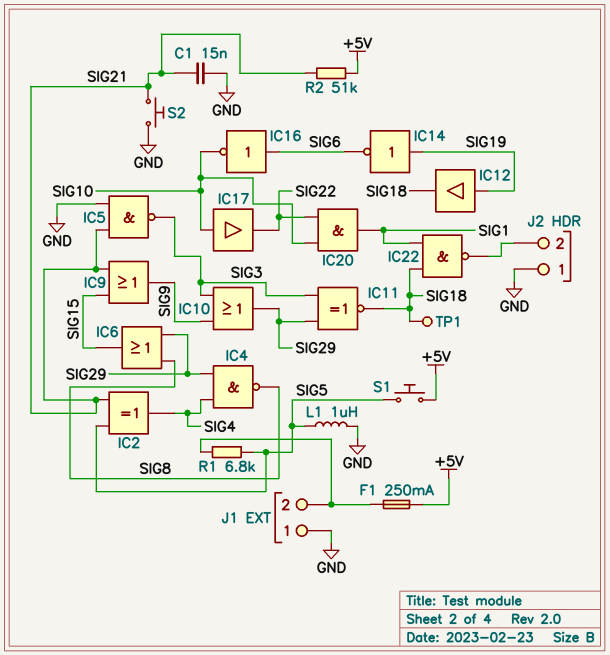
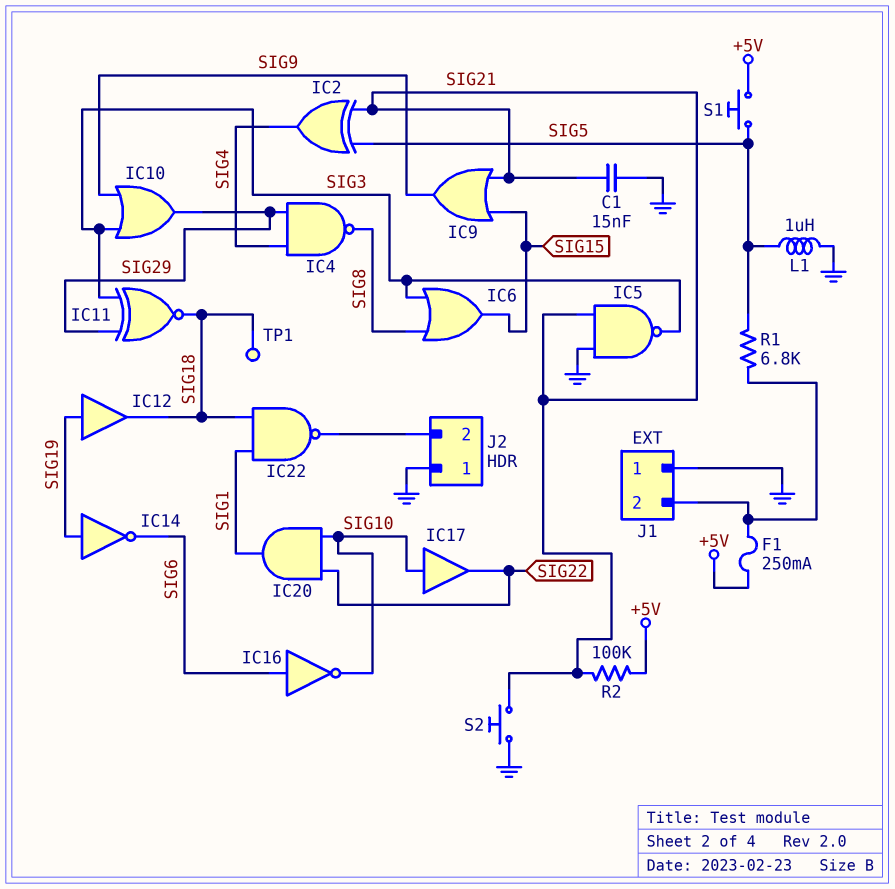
IC6: OR (in SIG8, in SIG29, out SIG15) -> OR (in SIG3, in SIG8, out SIG15)
R2: 51k (+5V, SIG21) -> 100k (+5V, SIG21)

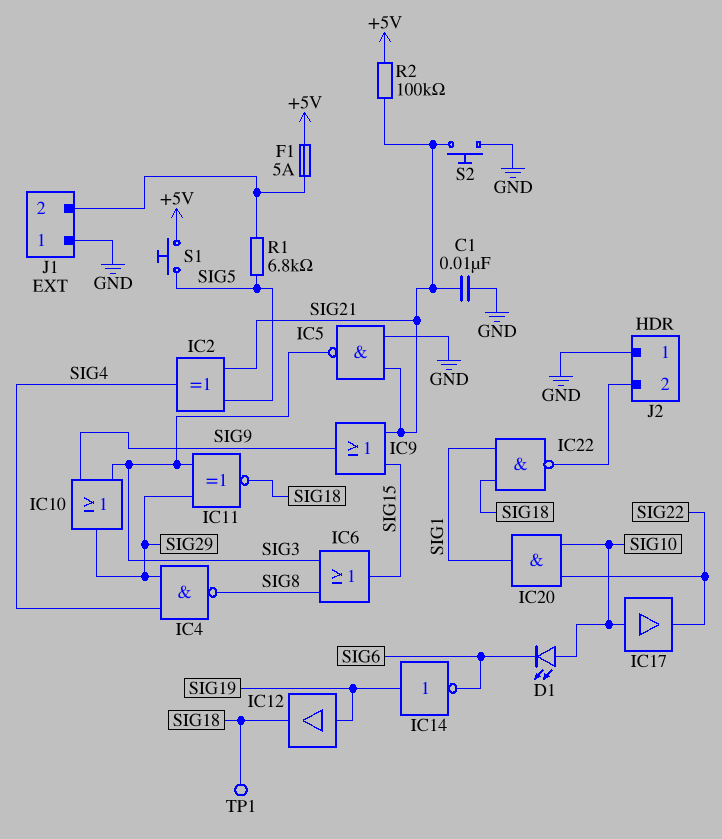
C1: 15nF (GND, SIG21) -> 10nF (GND, SIG21)
D1: none -> LED (A SIG10, K SIG6)
F1: 250mA (+5V, J1/2) -> 5A (+5V, J1/2)
IC16: NOT (in SIG6, out SIG10) -> none
L1: 1uH (GND, SIG5) -> none

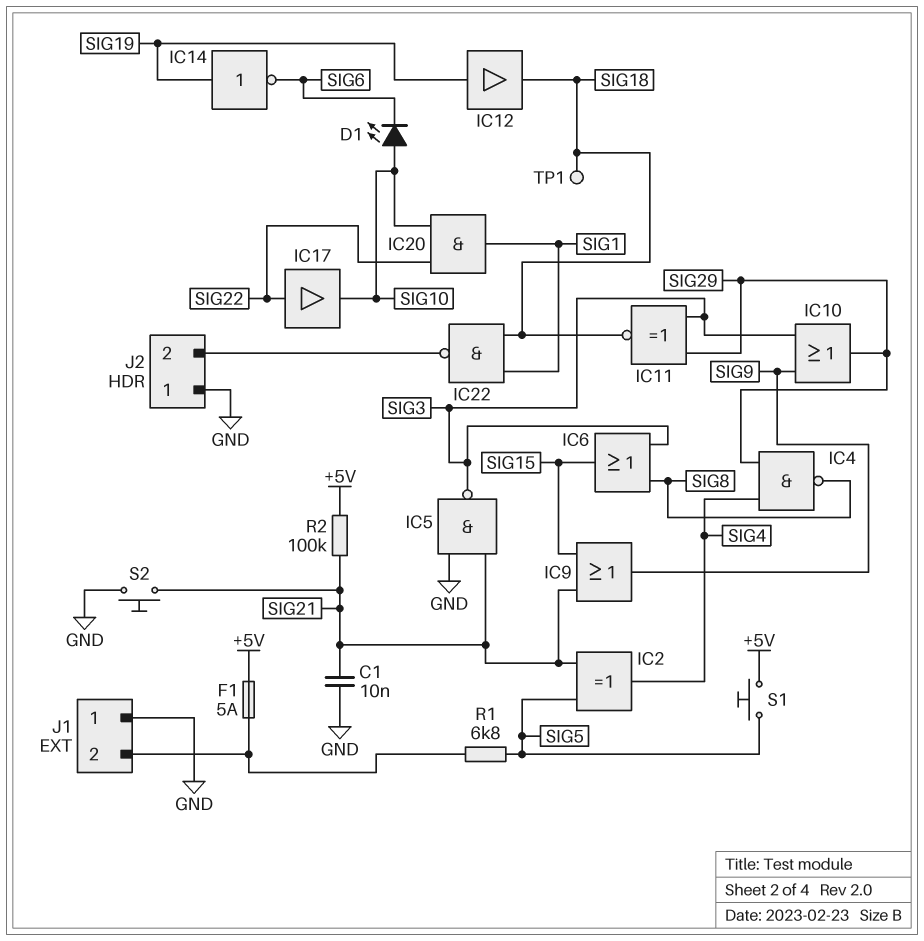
IC17: buffer (in SIG10, out SIG22) -> buffer (in SIG22, out SIG10)

